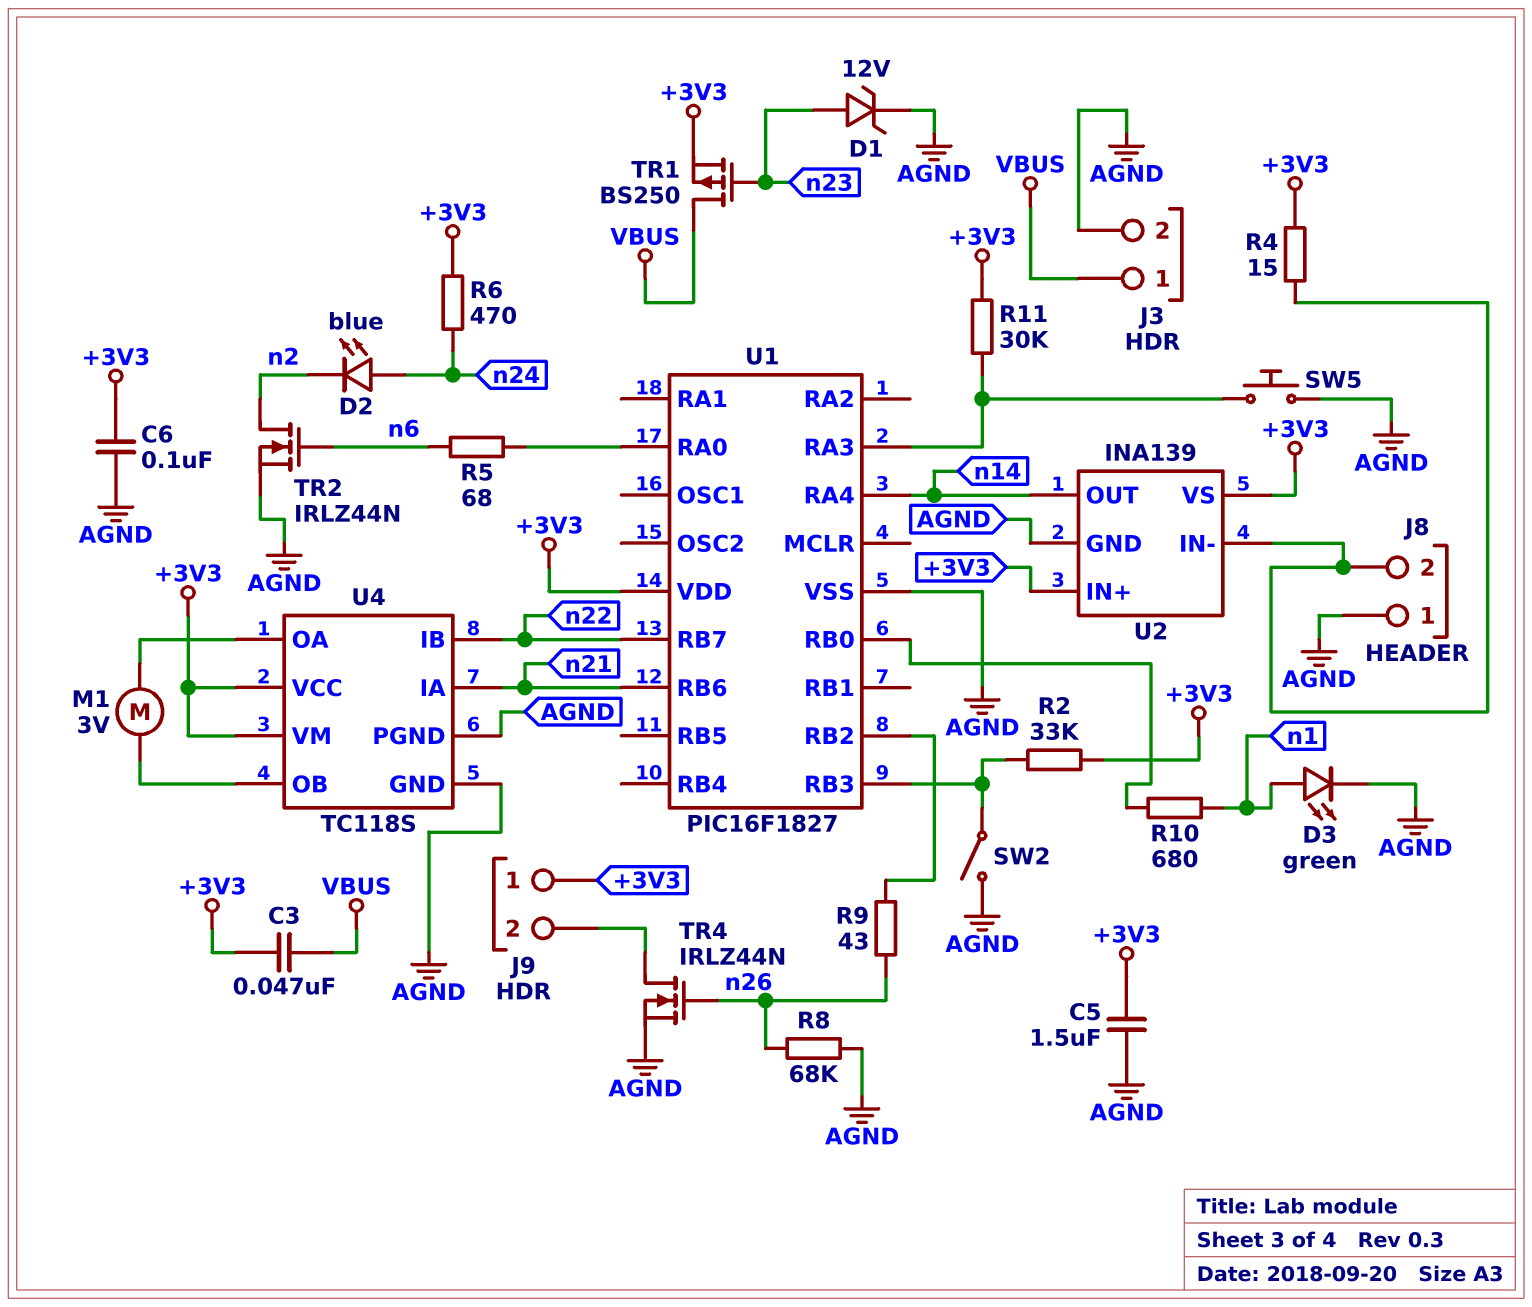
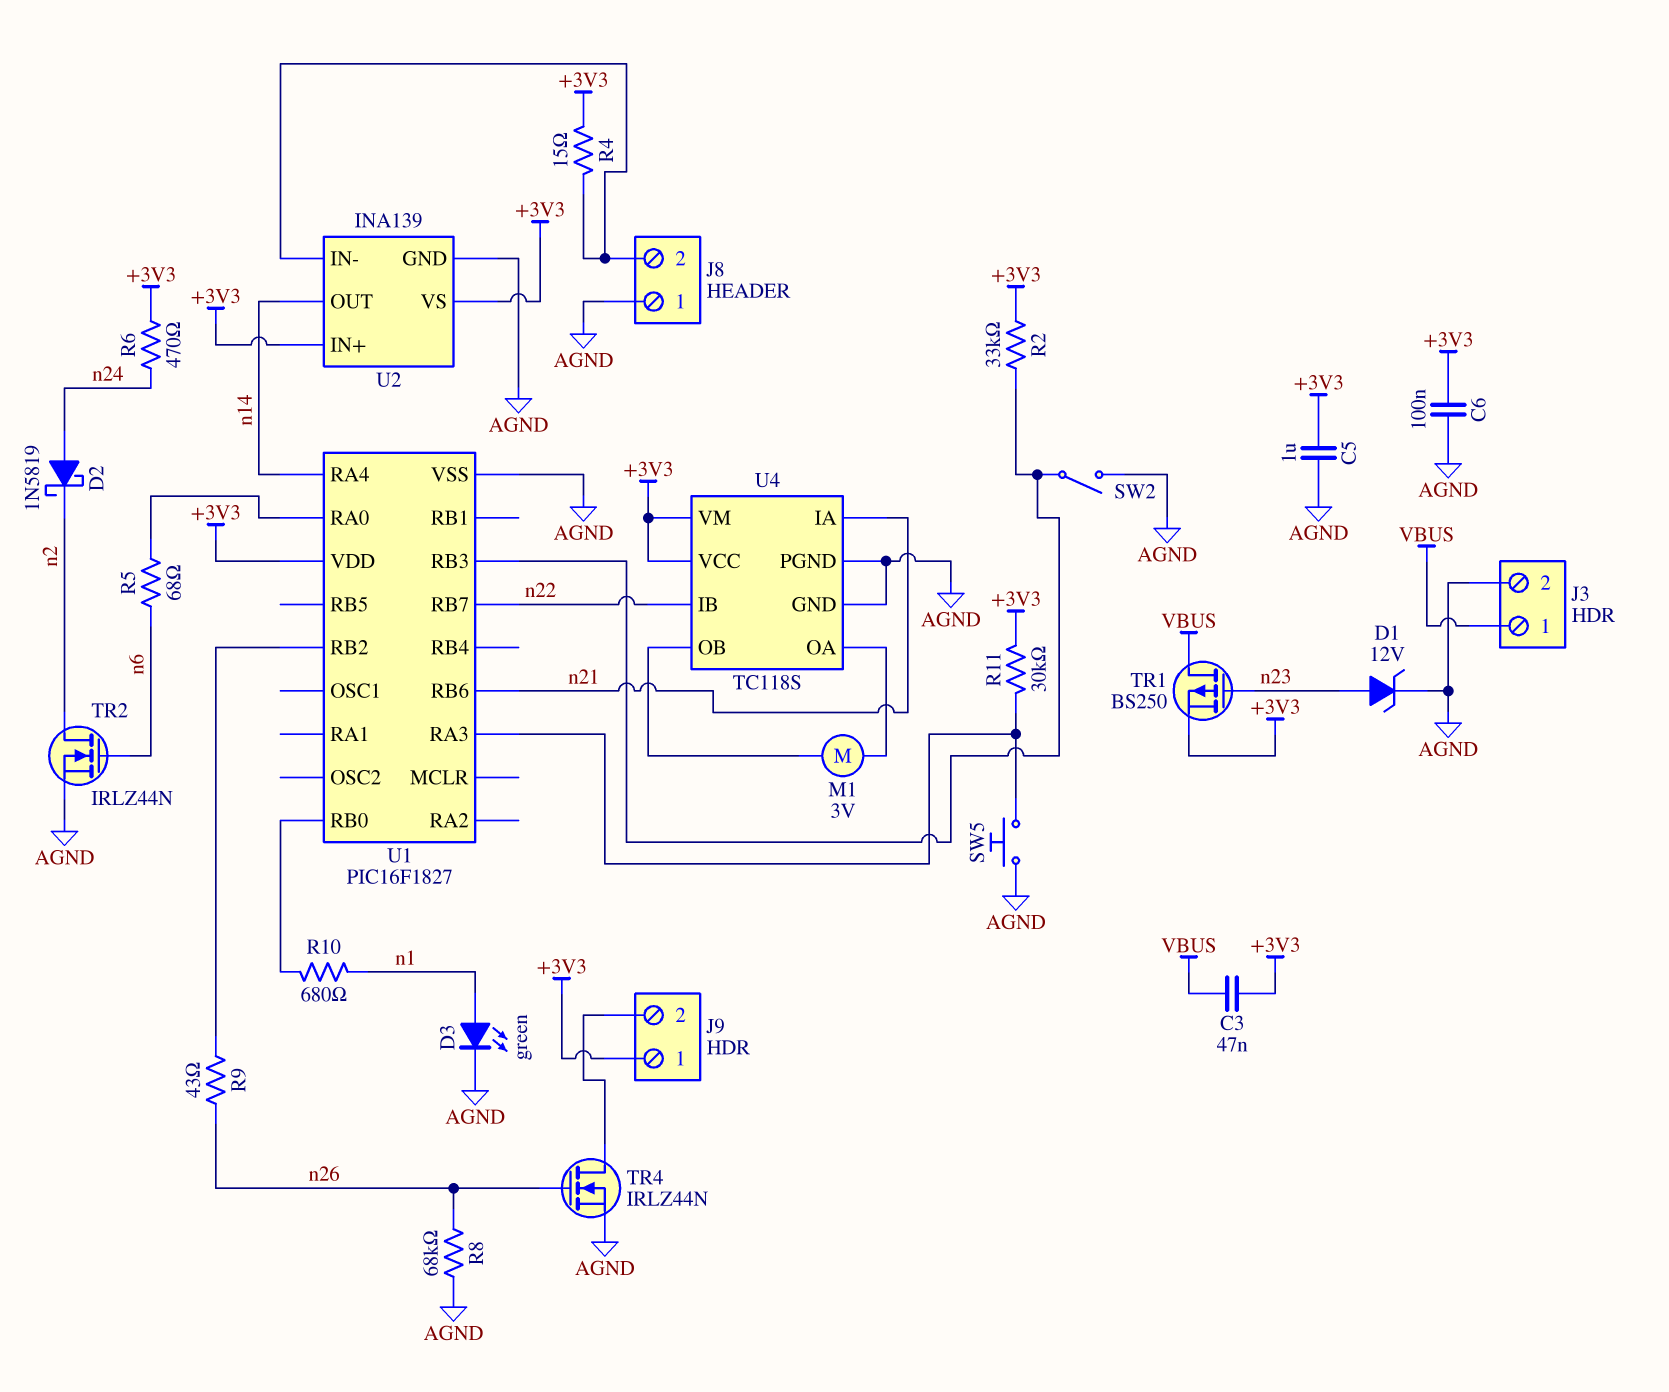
C5: 1.5uF (+3V3, AGND) -> 1uF (+3V3, AGND)
D2: LED blue (A n24, K n2) -> schottky 1N5819 (A n24, K n2)

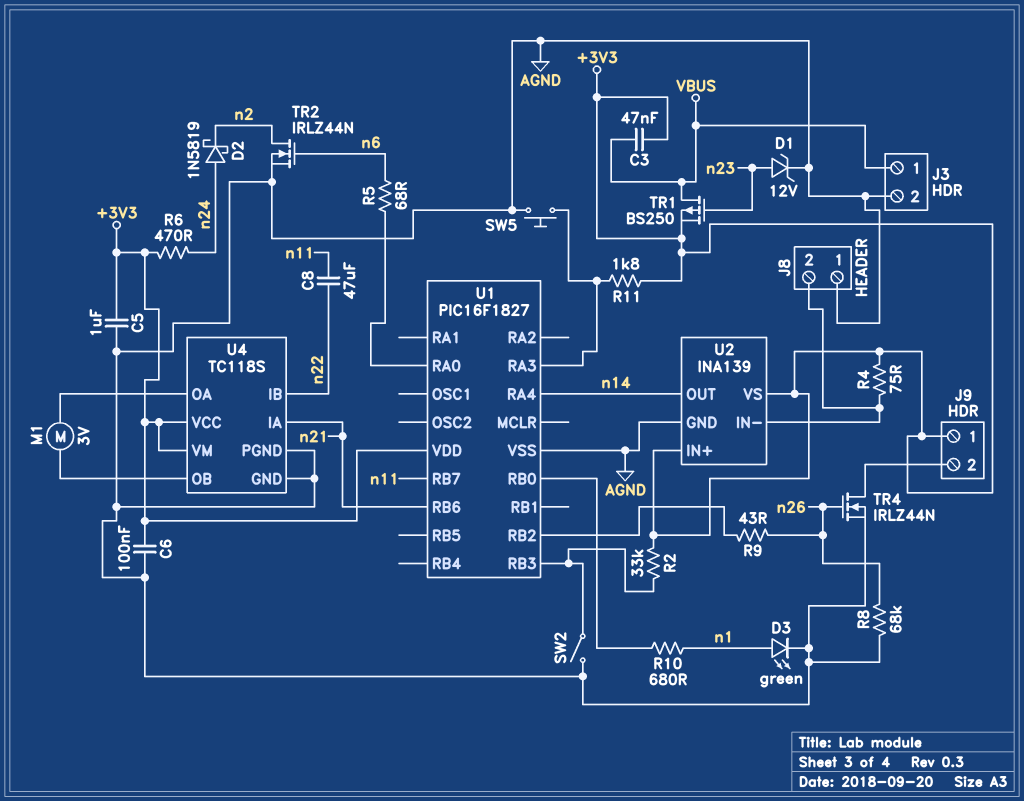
C8: none -> 47uF (n11, n22)
R4: 15 (+3V3, J8/2) -> 75 (+3V3, J8/2)
R11: 30k (+3V3, U1/RA3) -> 1.8k (+3V3, U1/RA3)
U1 pin RB7: n22 -> n11

